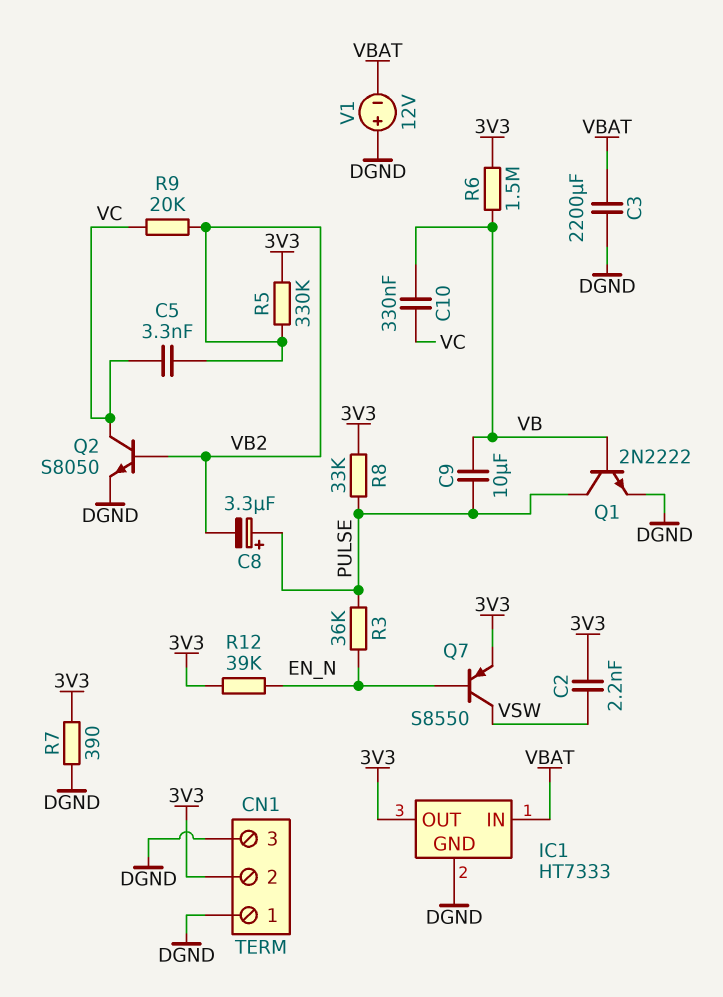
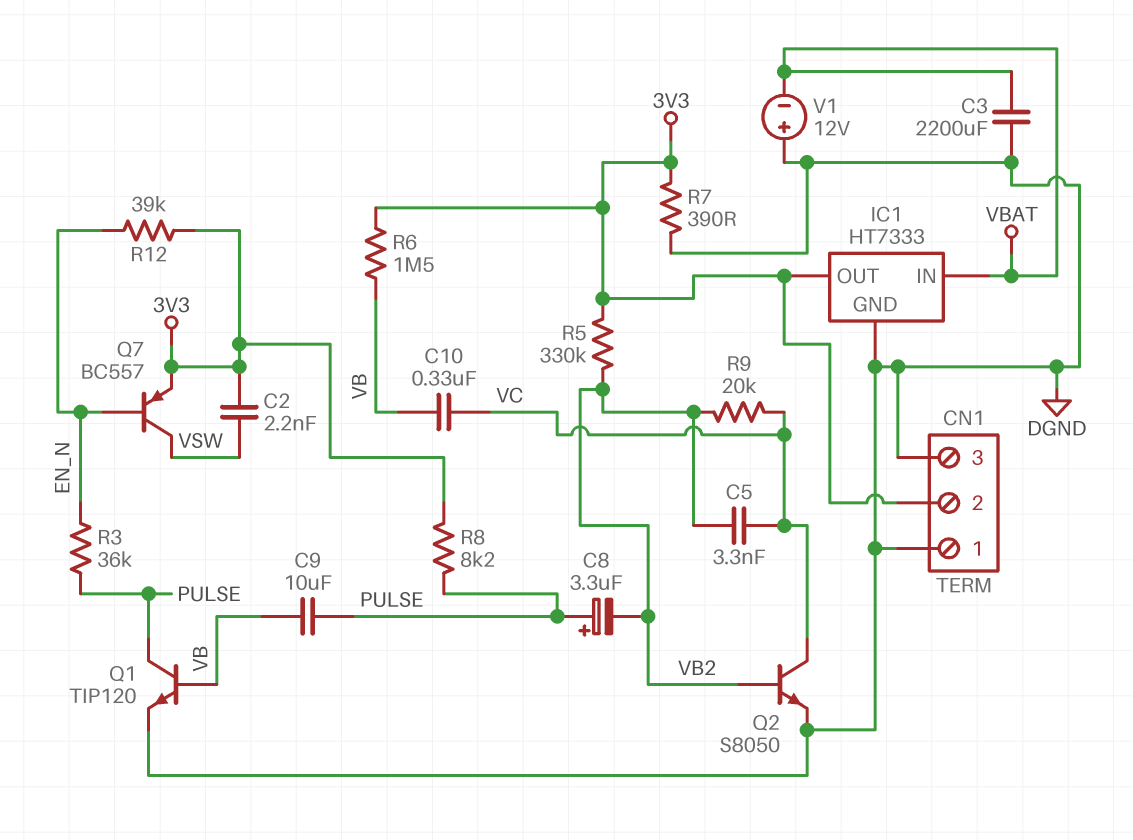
Q1: NPN 2N2222 (B VB, C PULSE, E DGND) -> NPN TIP120 (B VB, C PULSE, E DGND)
Q7: PNP S8550 (B EN_N, C VSW, E 3V3) -> PNP BC557 (B EN_N, C VSW, E 3V3)
R8: 33k (3V3, PULSE) -> 8.2k (3V3, PULSE)

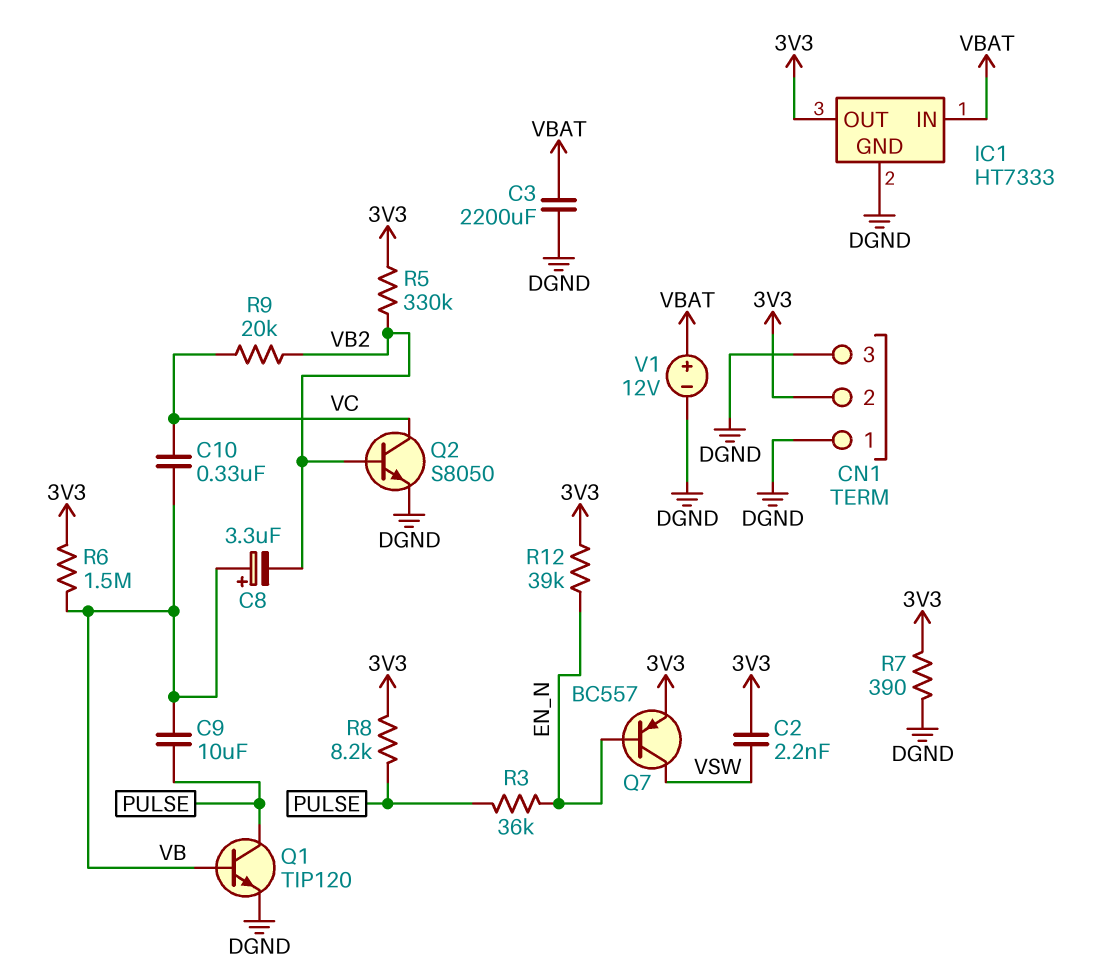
C5: 3.3nF (VB2, VC) -> none
C8: 3.3uF (plus PULSE, minus VB2) -> 3.3uF (plus VB, minus VB2)
V1: 12V (plus DGND, minus VBAT) -> 12V (plus VBAT, minus DGND)

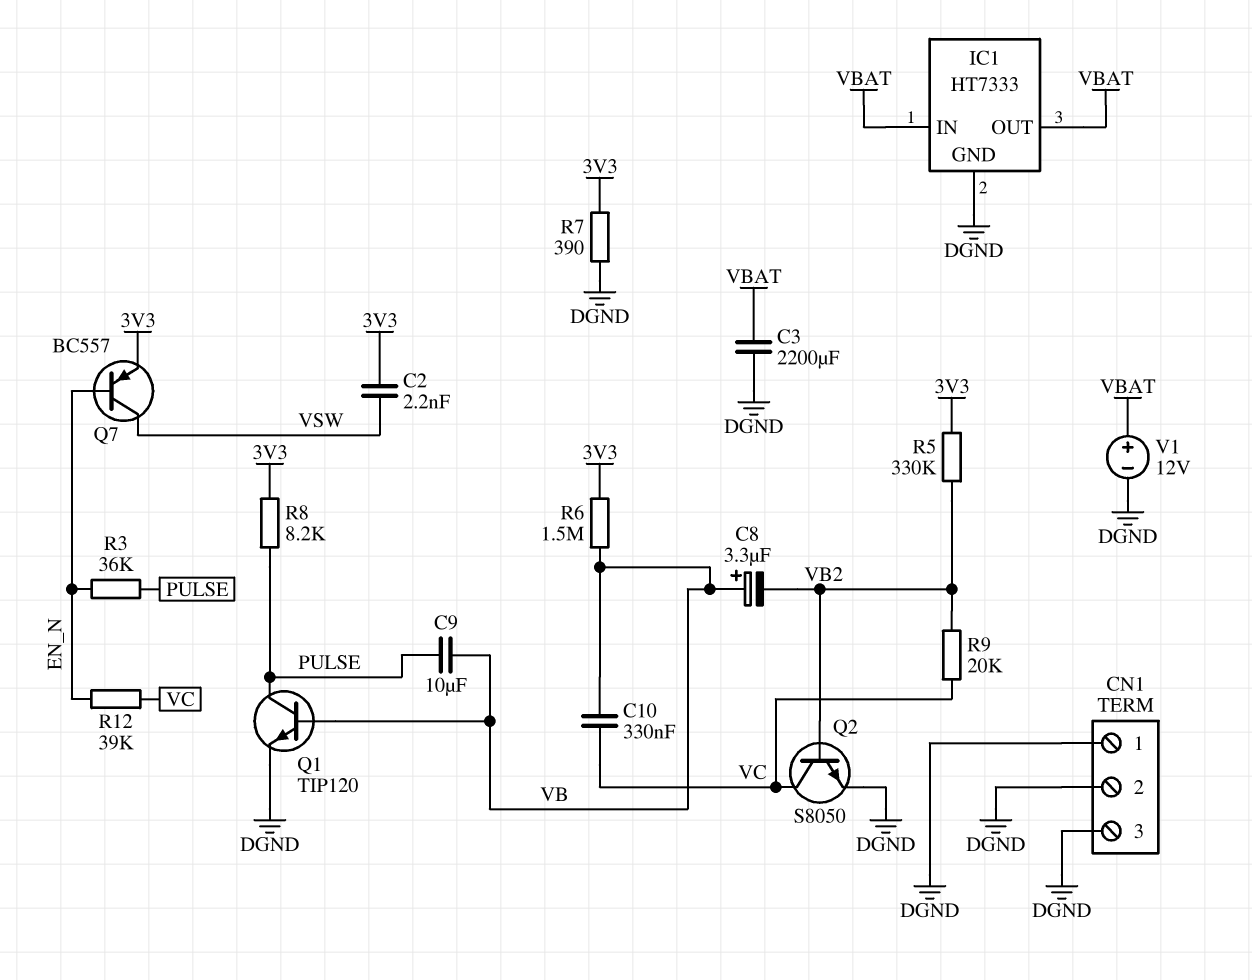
CN1 pin 2: 3V3 -> DGND
IC1 pin OUT: 3V3 -> VBAT
R12: 39k (3V3, EN_N) -> 39k (EN_N, VC)

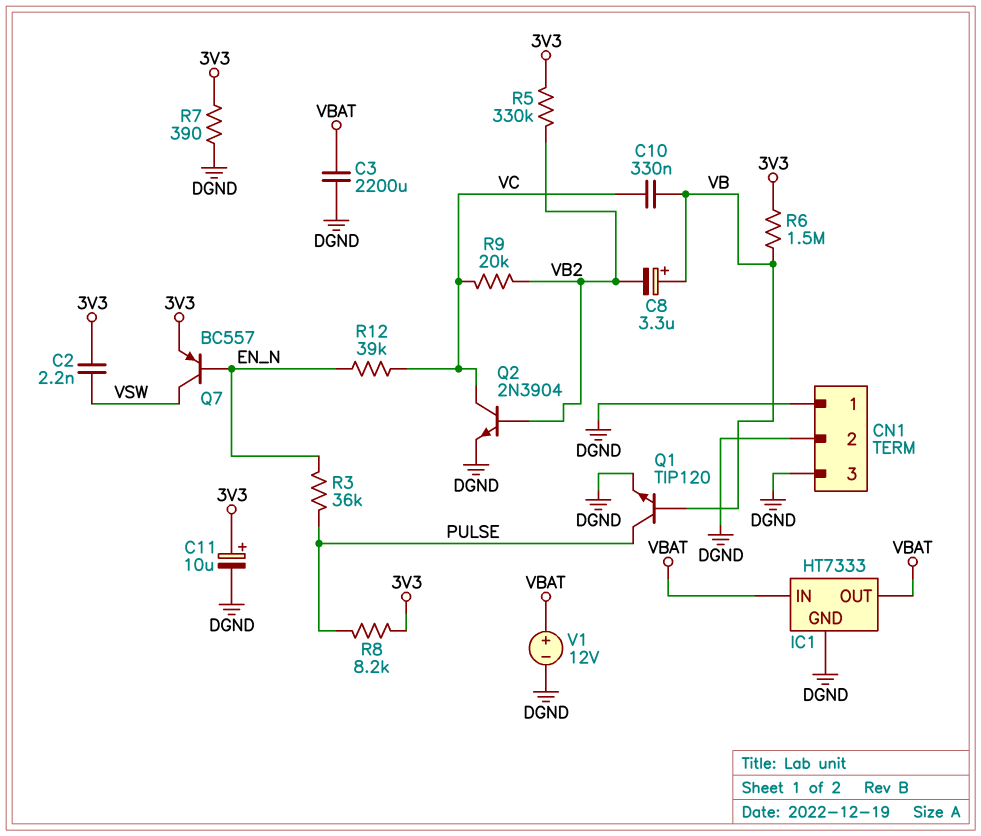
C9: 10uF (PULSE, VB) -> none
C11: none -> 10uF (plus 3V3, minus DGND)
Q2: NPN S8050 (B VB2, C VC, E DGND) -> NPN 2N3904 (B VB2, C VC, E DGND)

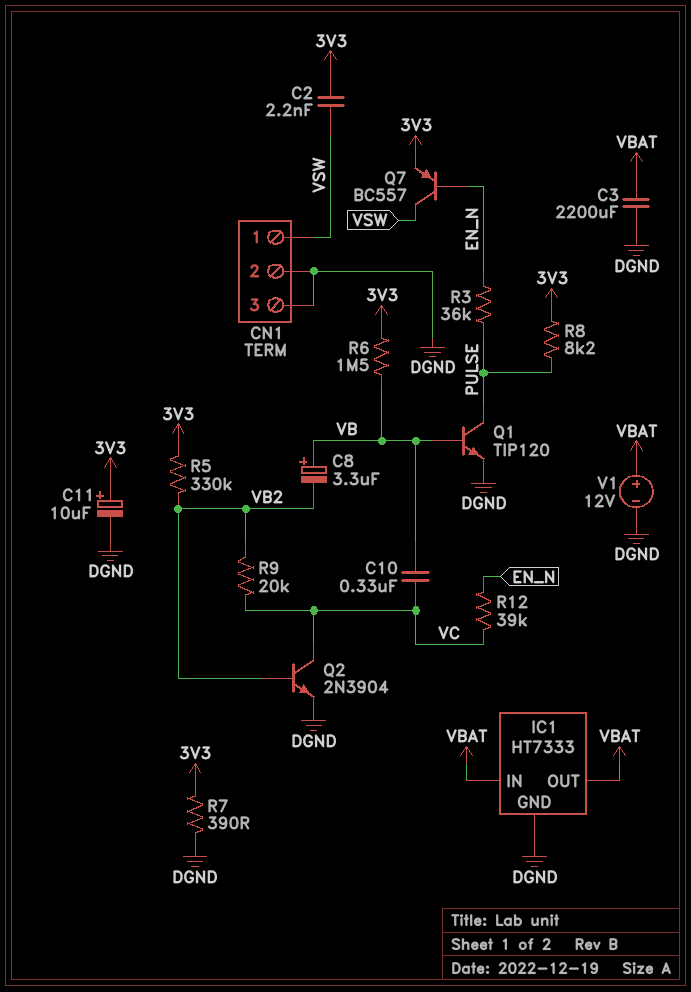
CN1 pin 1: DGND -> VSW

